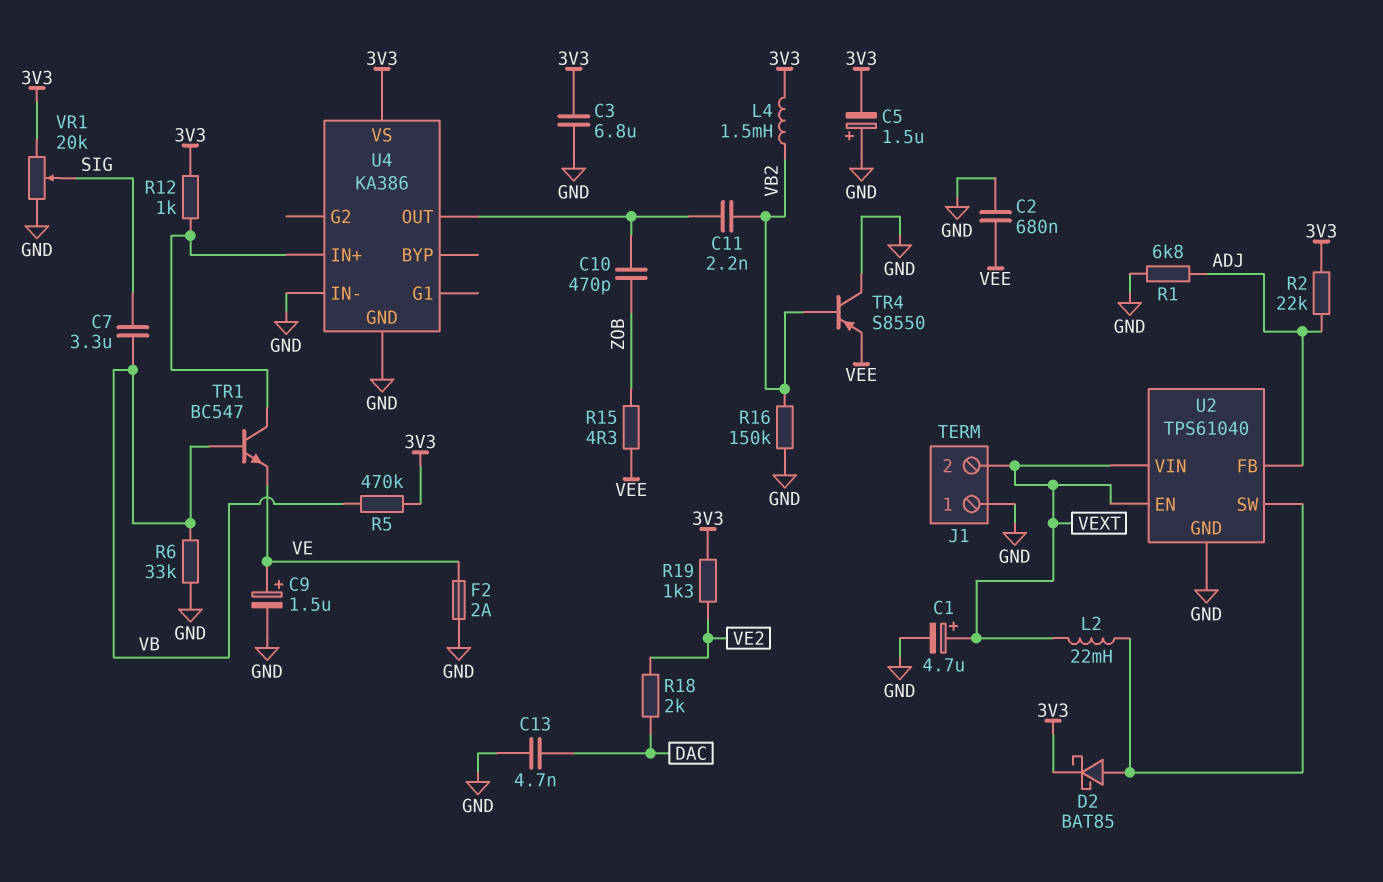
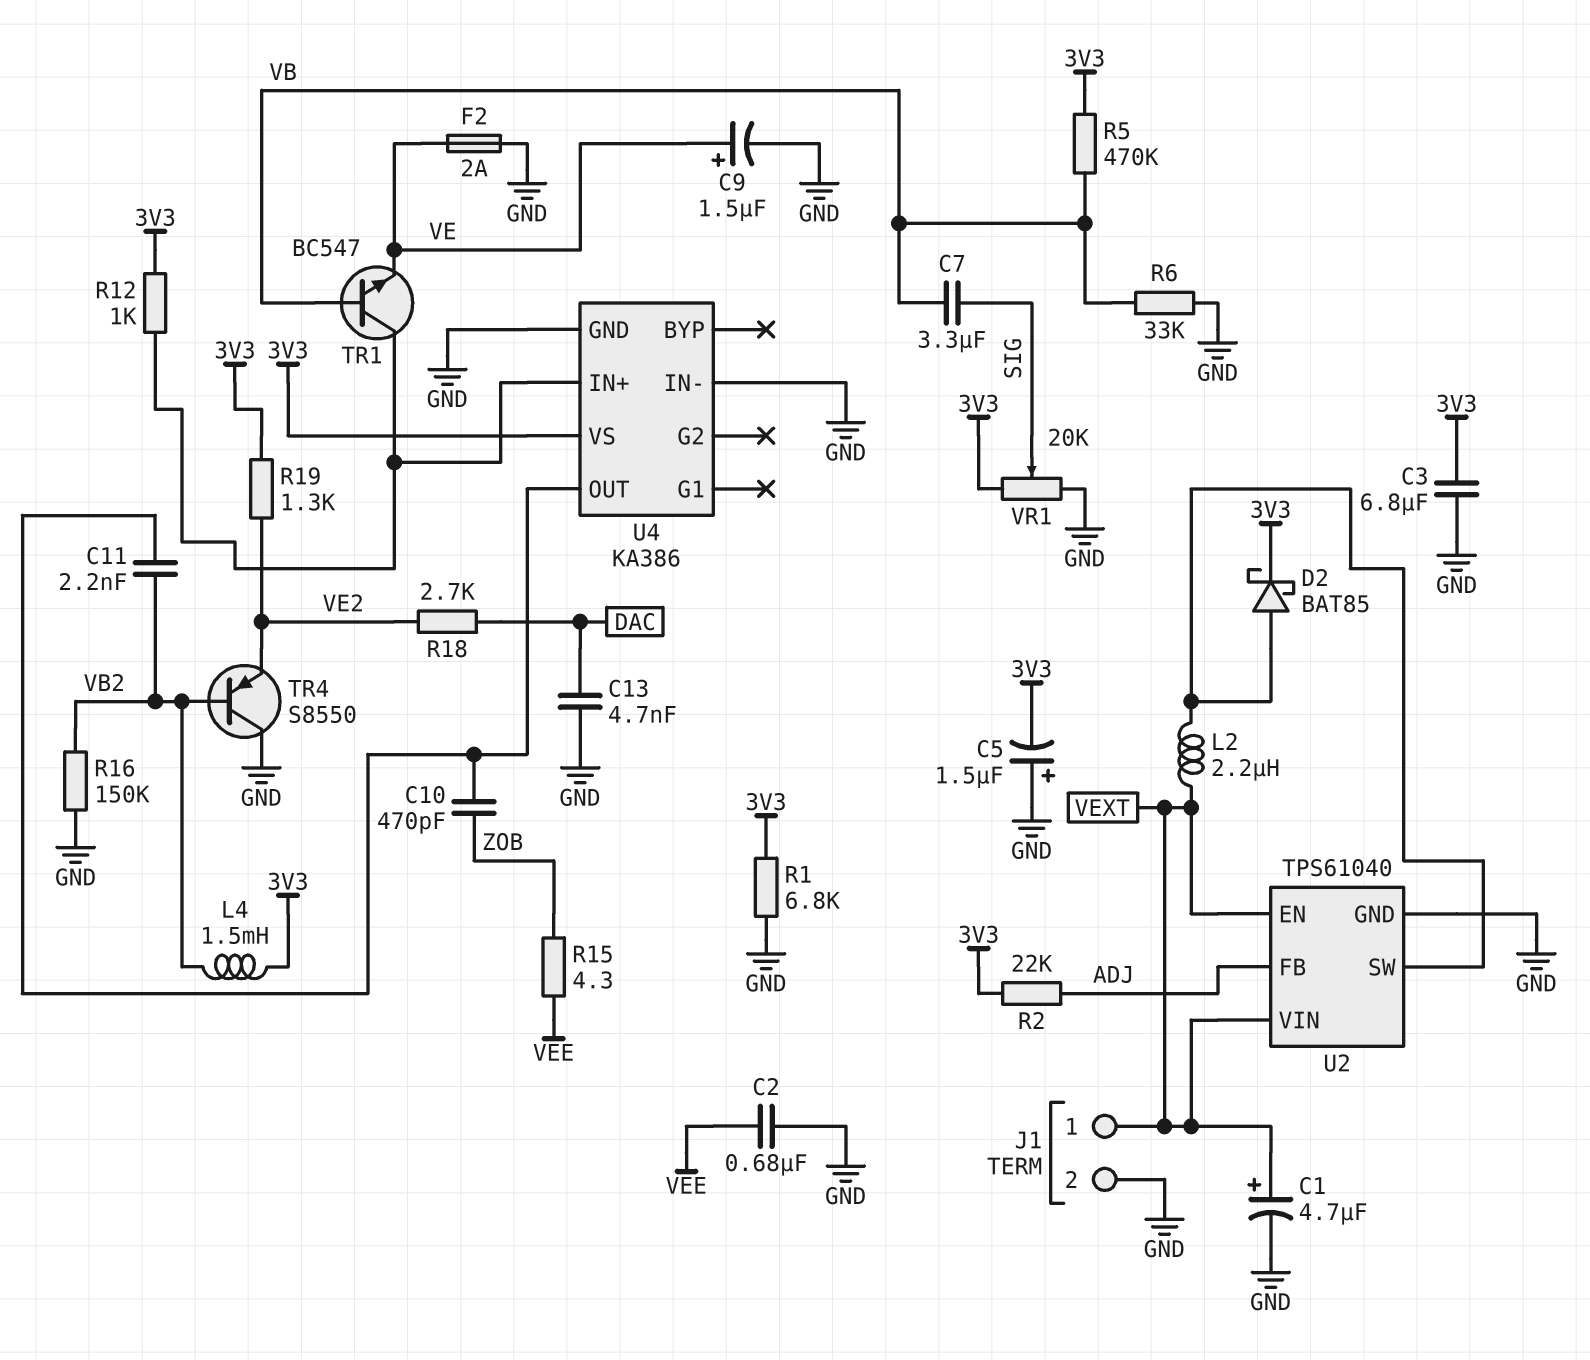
J1 pin 1: GND -> VEXT
J1 pin 2: VEXT -> GND
L2: 22mH (U2/SW, VEXT) -> 2.2uH (U2/SW, VEXT)
R1: 6.8k (ADJ, GND) -> 6.8k (3V3, GND)
R18: 2k (DAC, VE2) -> 2.7k (DAC, VE2)
TR4: PNP S8550 (B VB2, C GND, E VEE) -> PNP S8550 (B VB2, C GND, E VE2)

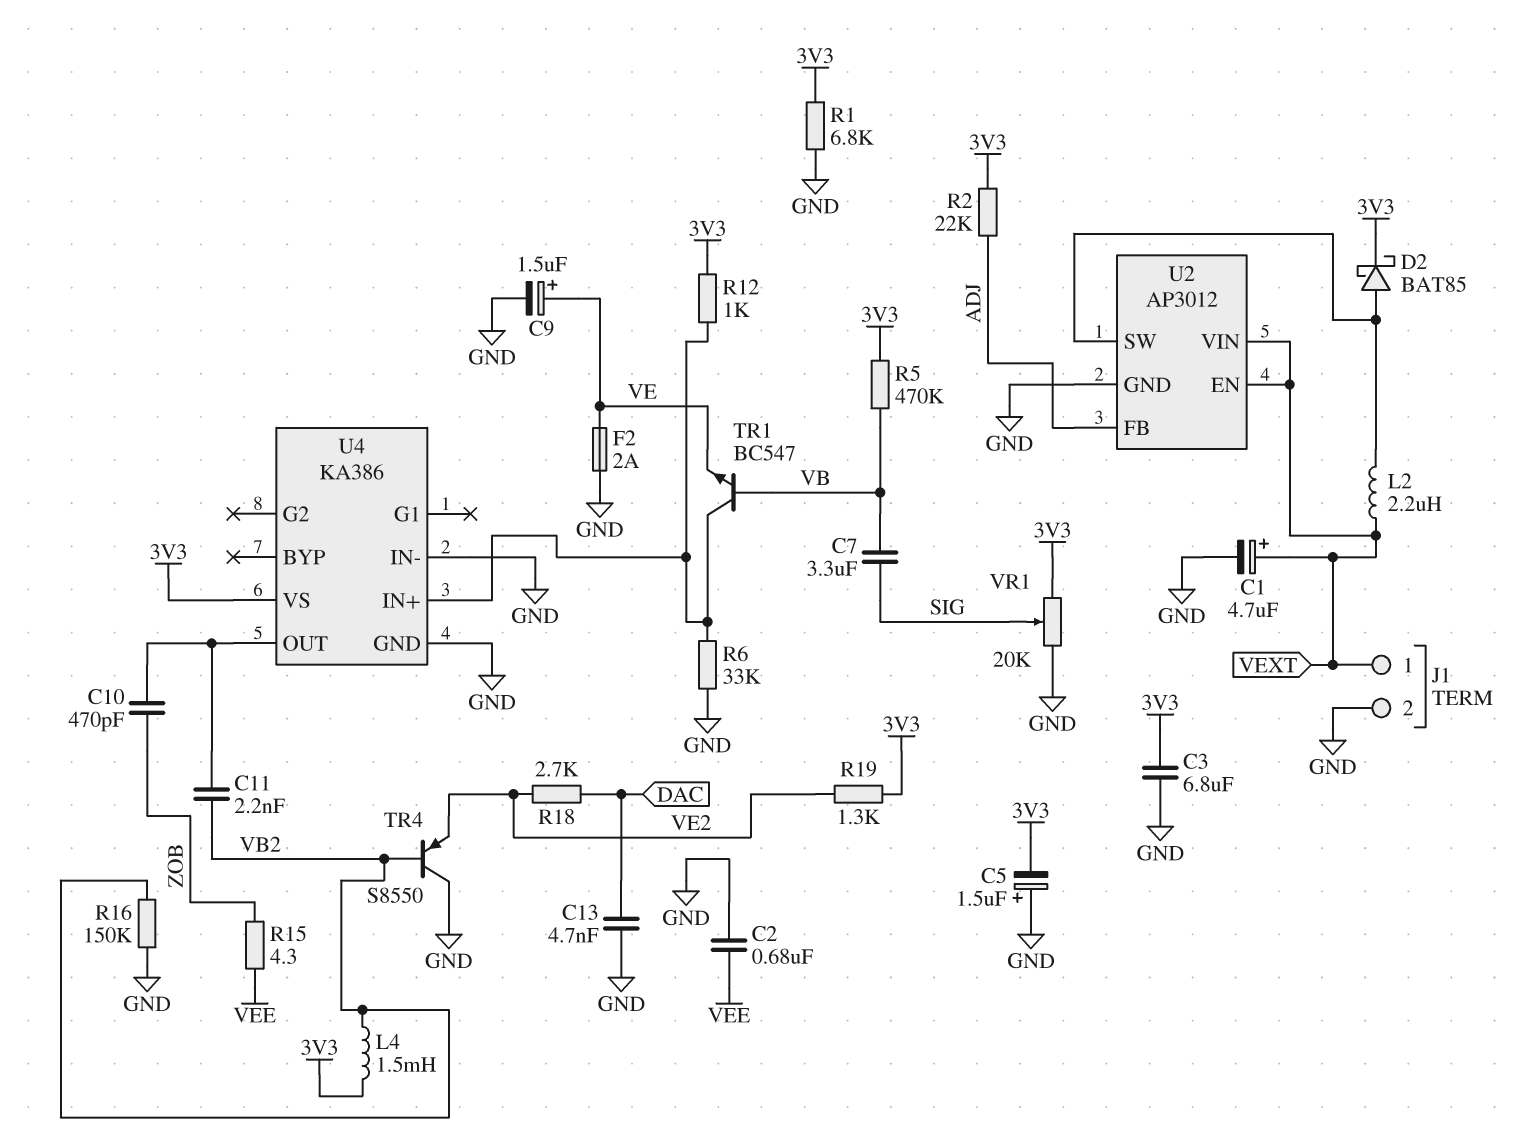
R6: 33k (GND, VB) -> 33k (GND, U4/IN+)
U2: TPS61040 -> AP3012

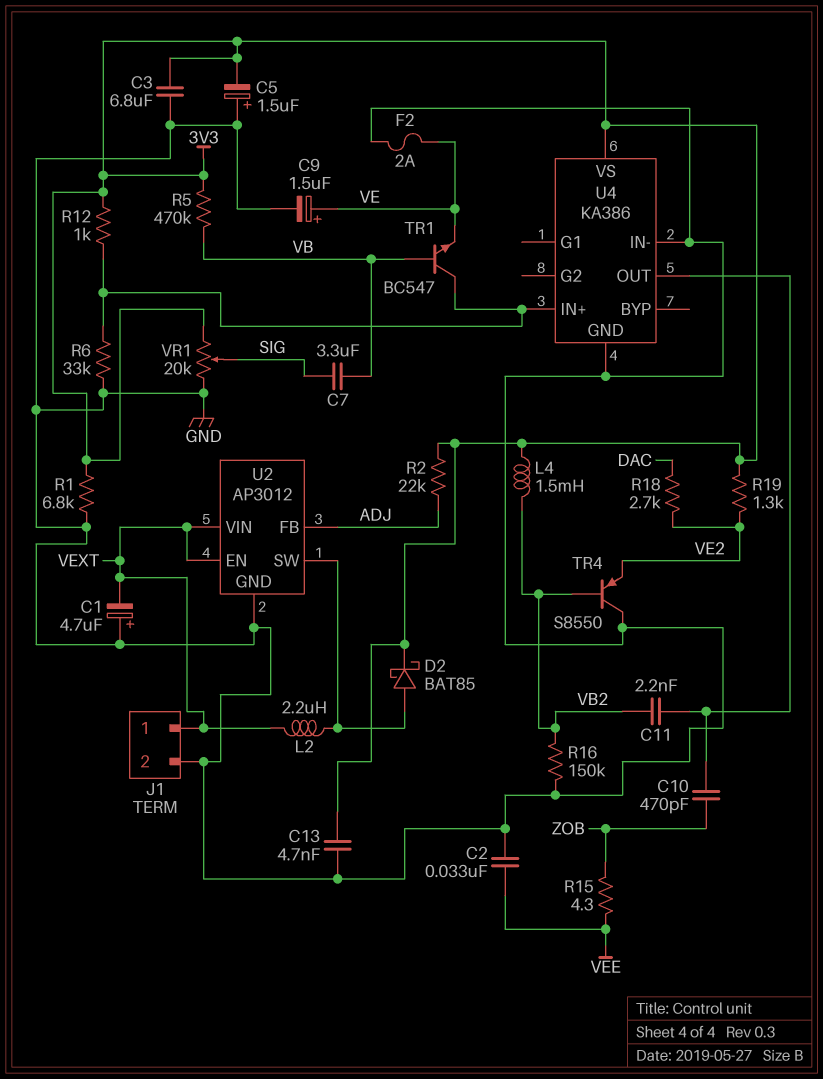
C1: 4.7uF (plus VEXT, minus GND) -> 4.7uF (plus GND, minus VEXT)
C2: 680nF (GND, VEE) -> 33nF (GND, VEE)
C13: 4.7nF (DAC, GND) -> 4.7nF (3V3, GND)

